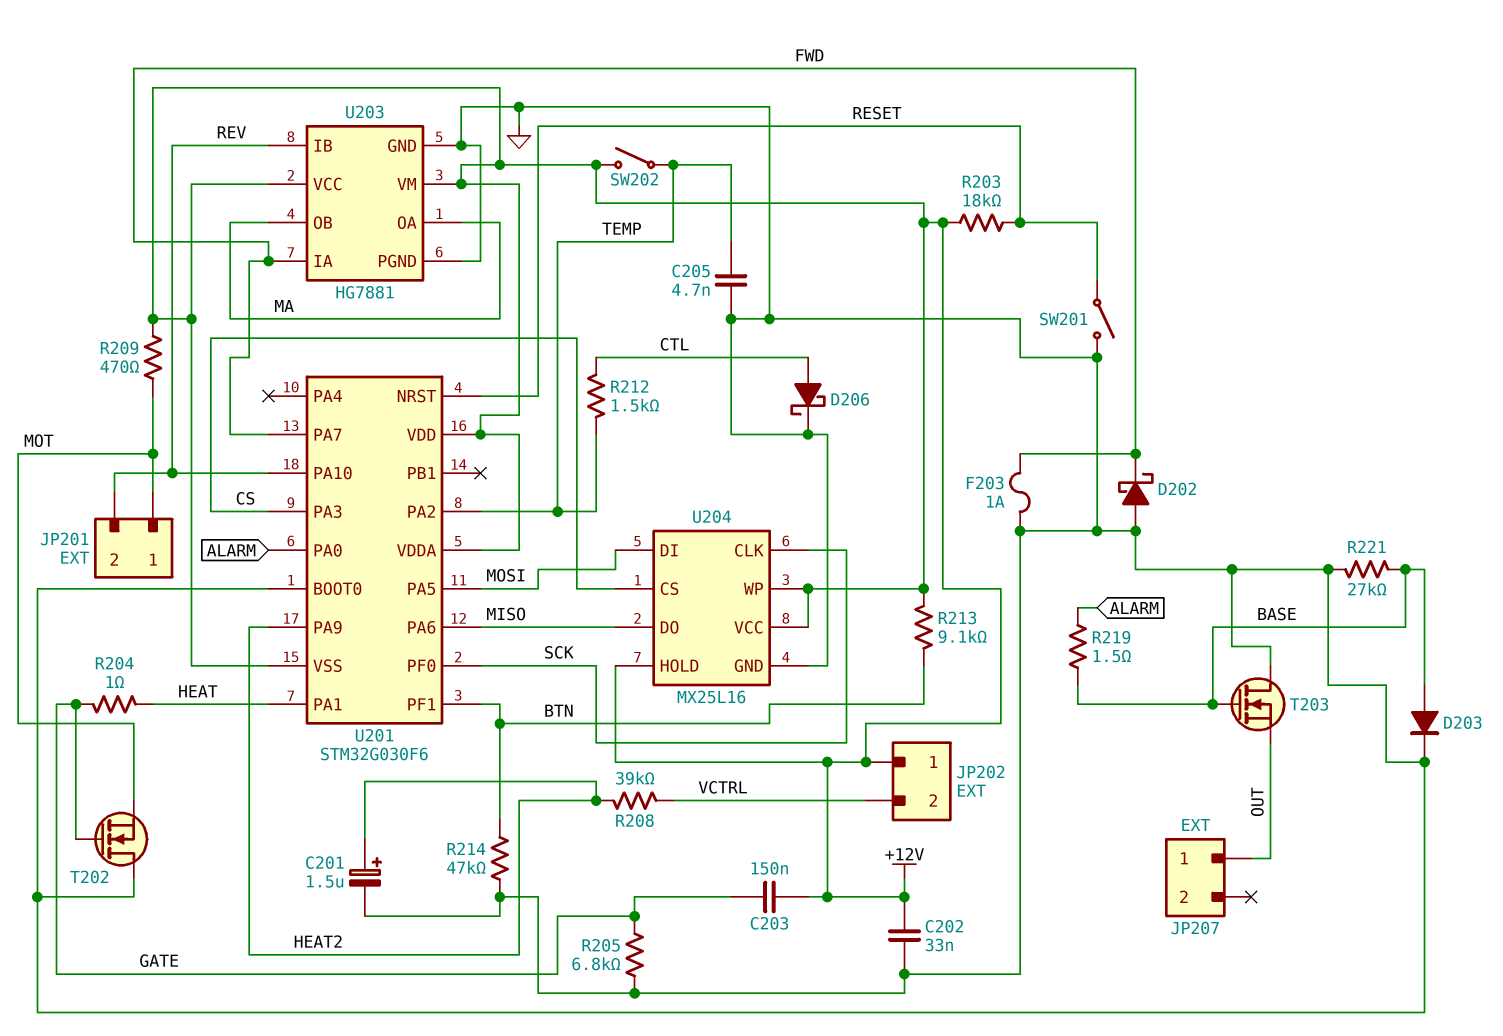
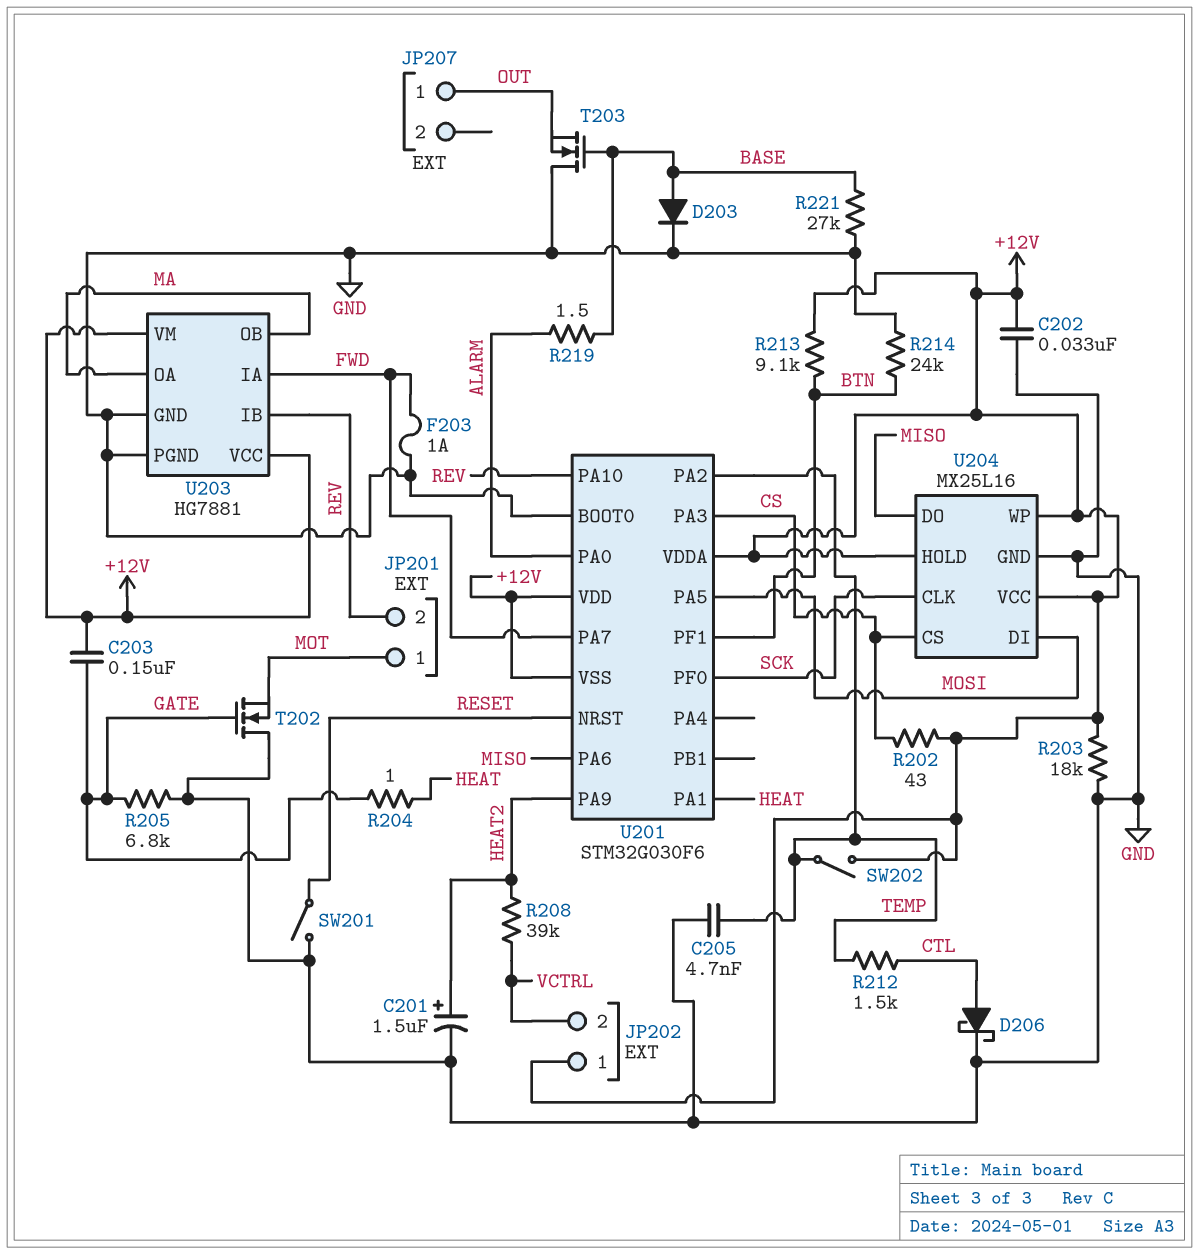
D202: schottky (A GND, K FWD) -> none
R202: none -> 43 (+12V, CS)
R203: 18k (+12V, RESET) -> 18k (+12V, GND)
R209: 470 (+12V, MOT) -> none
R214: 47k (BTN, GND) -> 24k (BTN, GND)

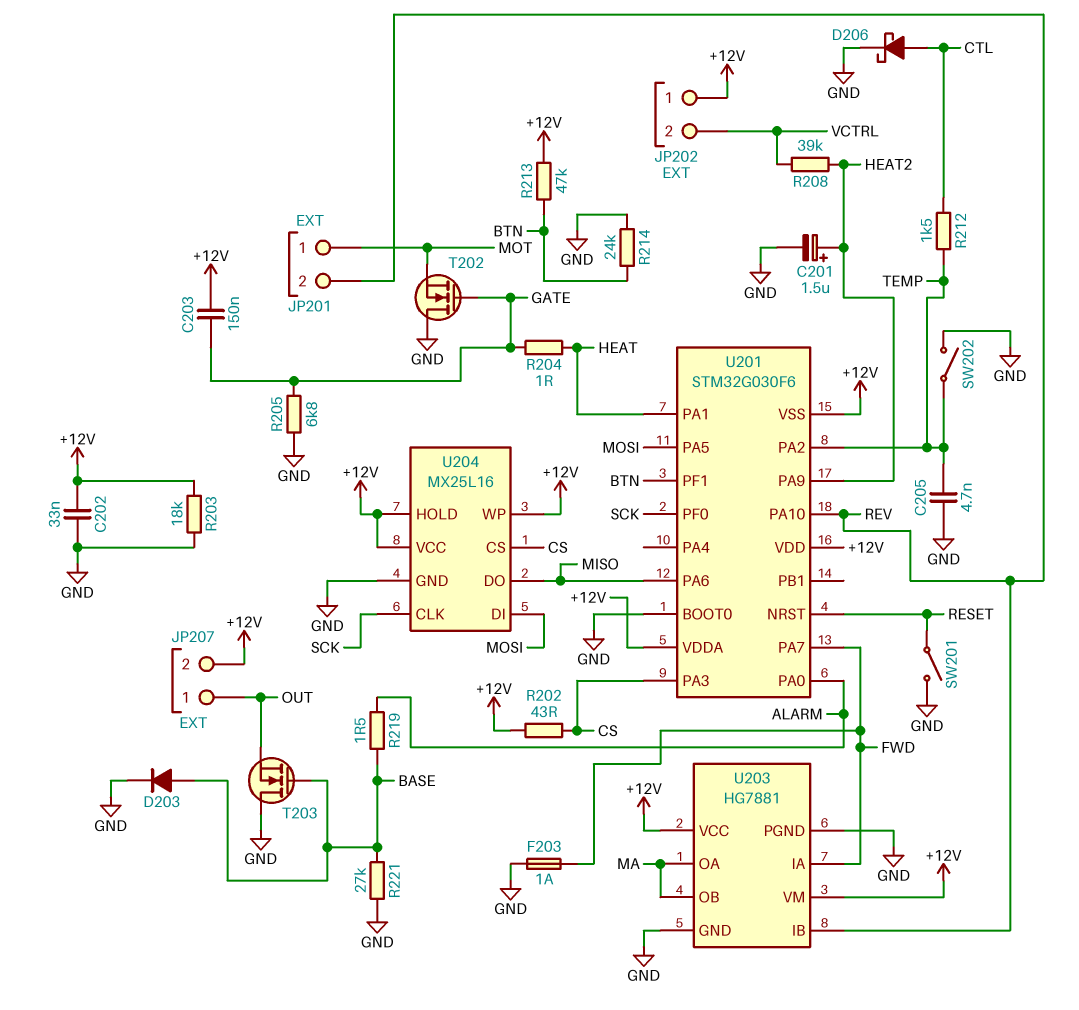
JP207 pin 2: none -> +12V
R213: 9.1k (+12V, BTN) -> 47k (+12V, BTN)
SW202: switch (+12V, TEMP) -> switch (GND, TEMP)

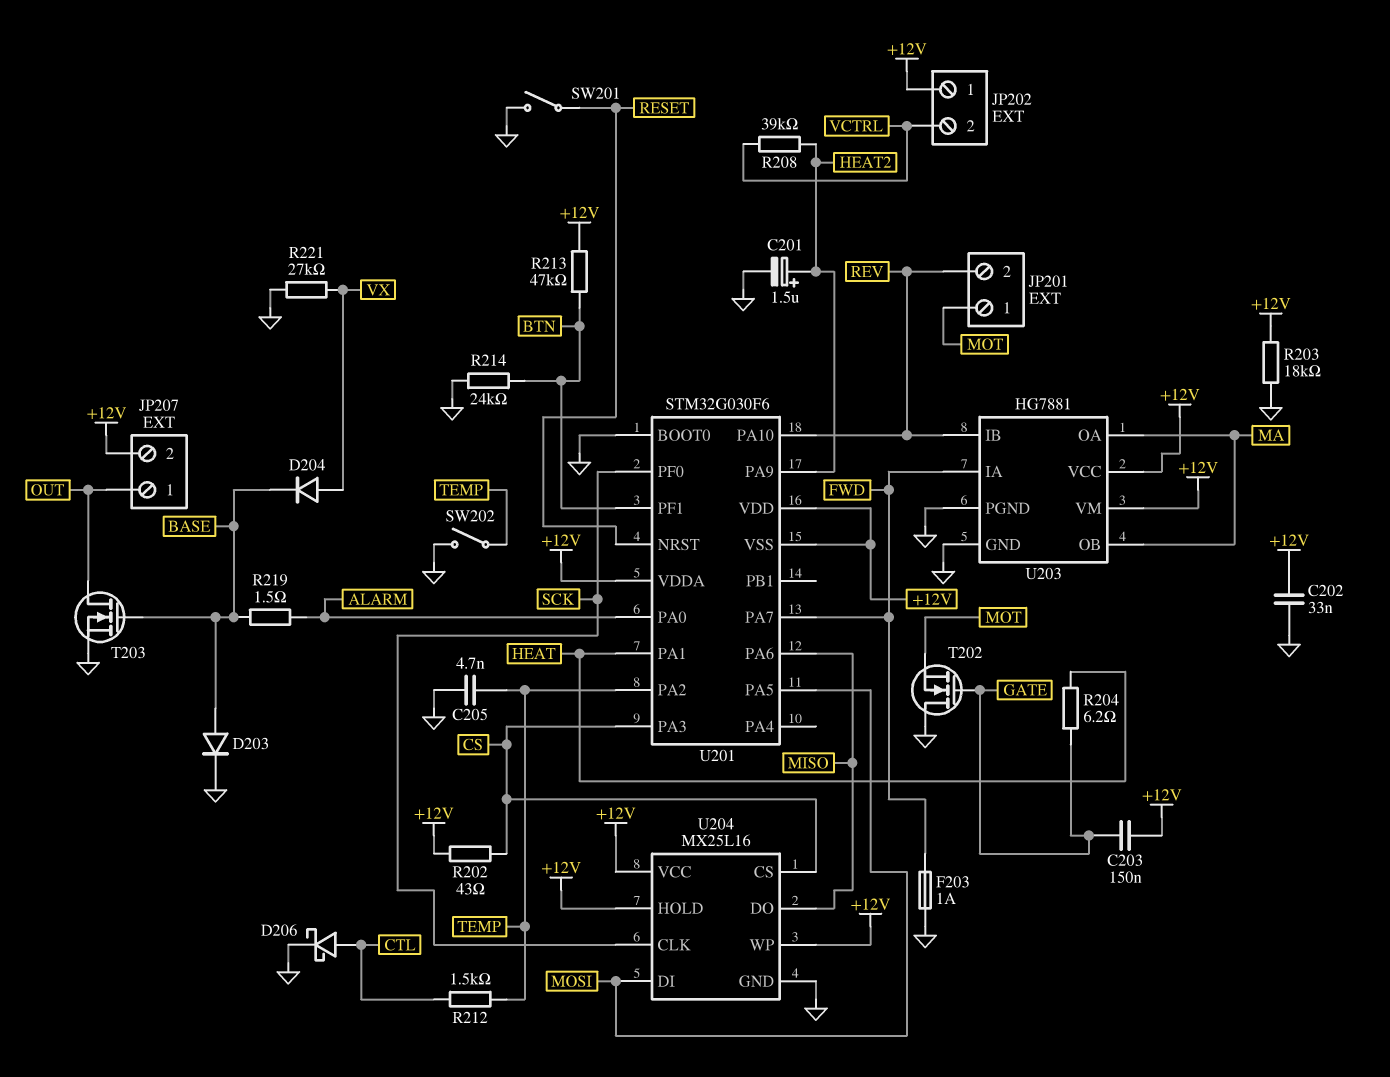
D204: none -> diode (A VX, K BASE)
R204: 1 (GATE, HEAT) -> 6.2 (GATE, HEAT)
R205: 6.8k (GATE, GND) -> none
R221: 27k (BASE, GND) -> 27k (GND, VX)
T203: NMOS (G BASE, D GND, S OUT) -> NMOS (G BASE, D OUT, S GND)

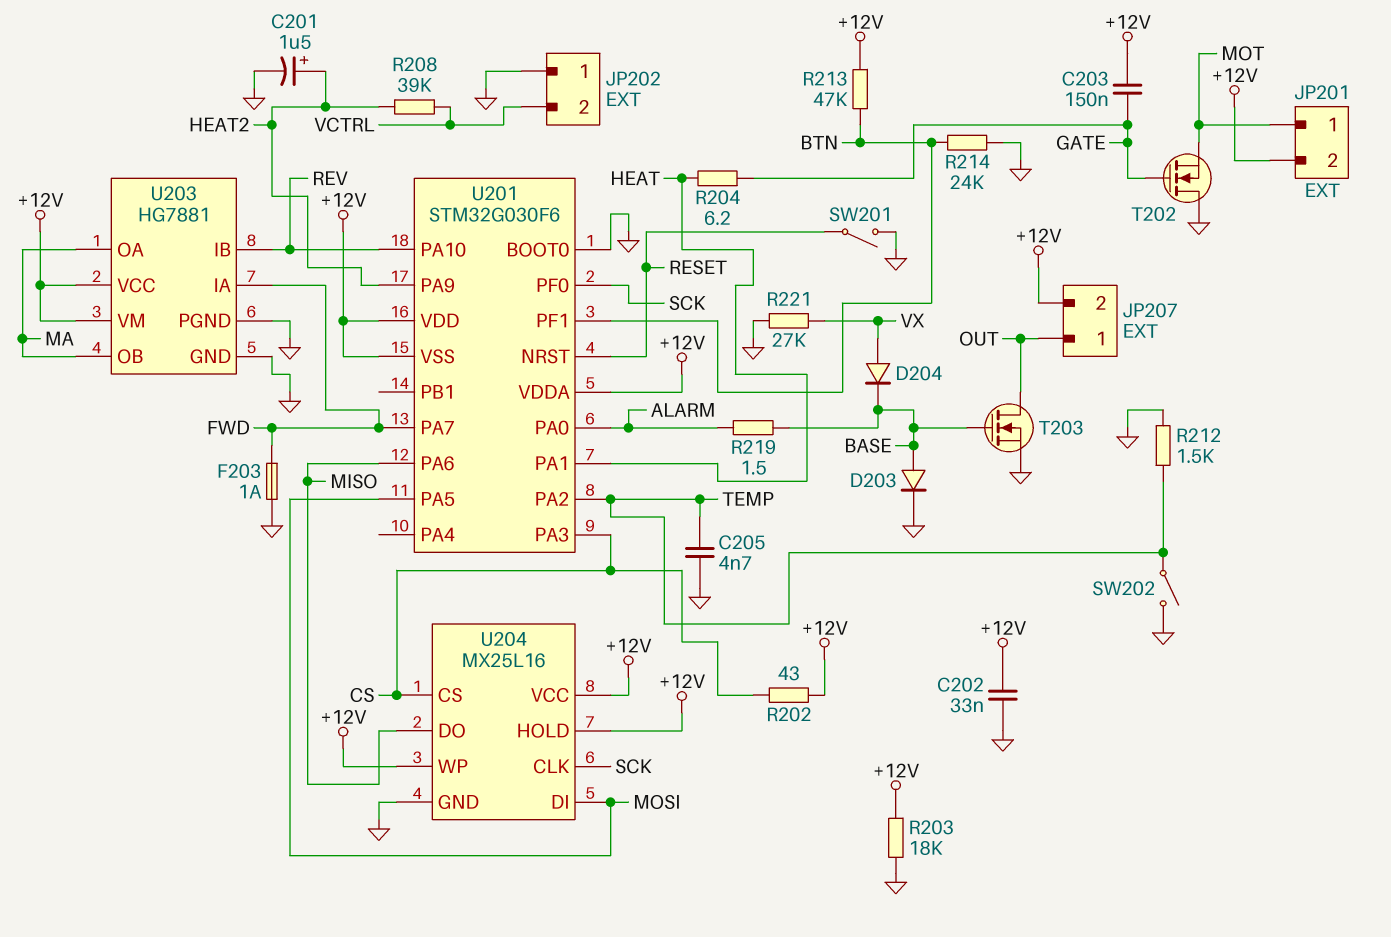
D206: schottky (A CTL, K GND) -> none
JP201 pin 2: REV -> +12V
JP202 pin 1: +12V -> GND
R212: 1.5k (CTL, TEMP) -> 1.5k (GND, TEMP)

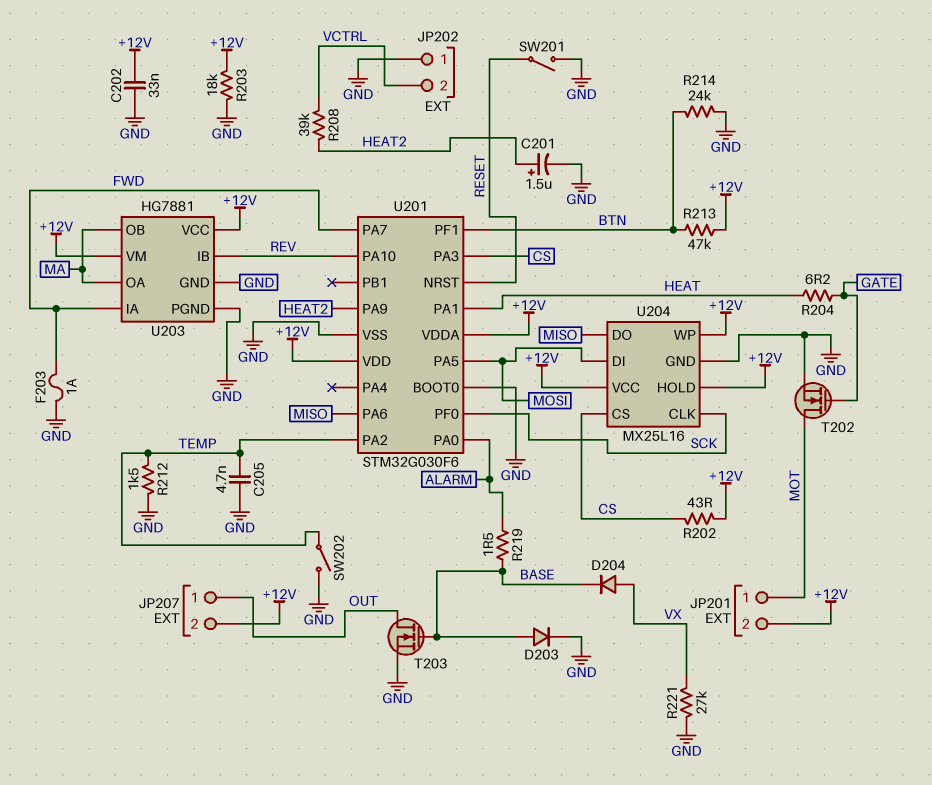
C203: 150nF (+12V, GATE) -> none
T202: NMOS (G GATE, D GND, S MOT) -> NMOS (G GATE, D MOT, S GND)
U201 pin VSS: +12V -> GND

